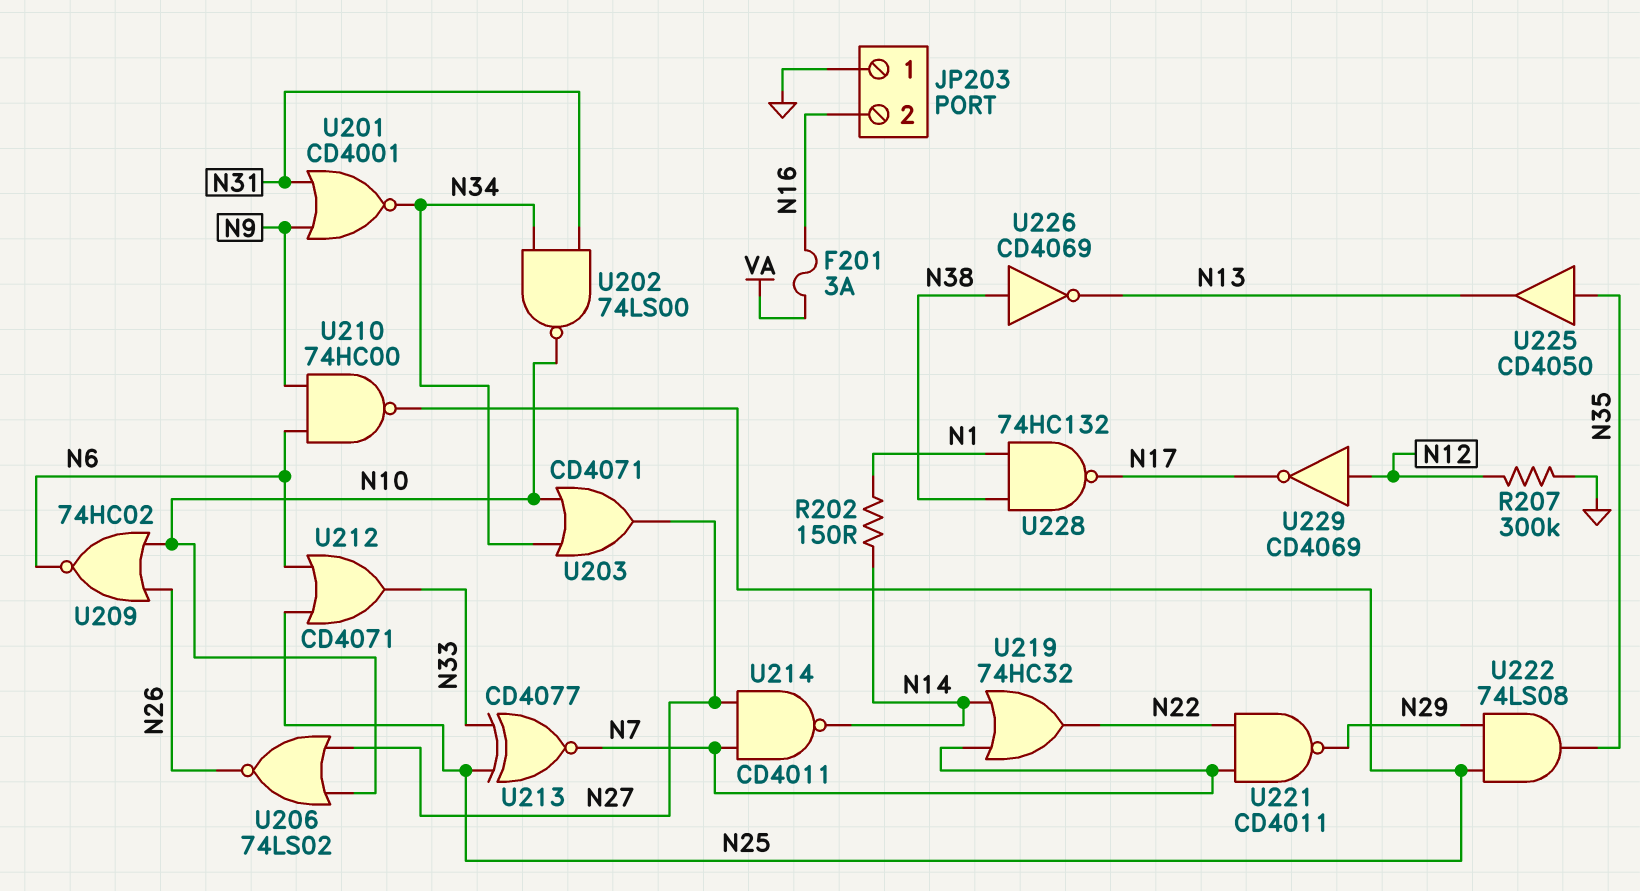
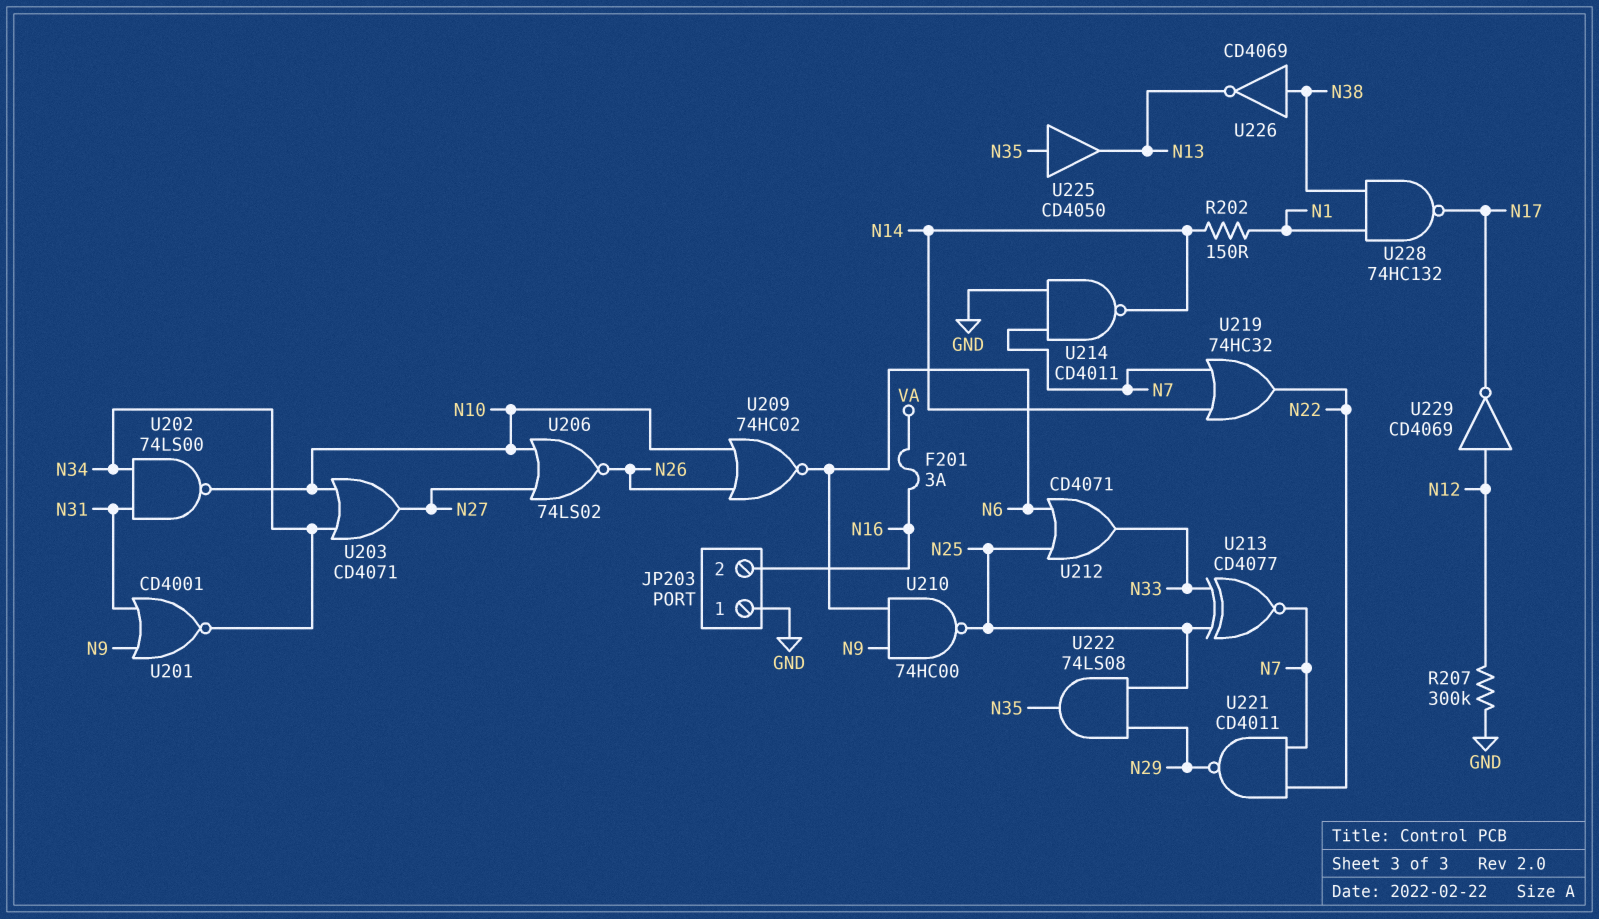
U214: NAND CD4011 (in N7, in N27, out N14) -> NAND CD4011 (in GND, in N7, out N14)

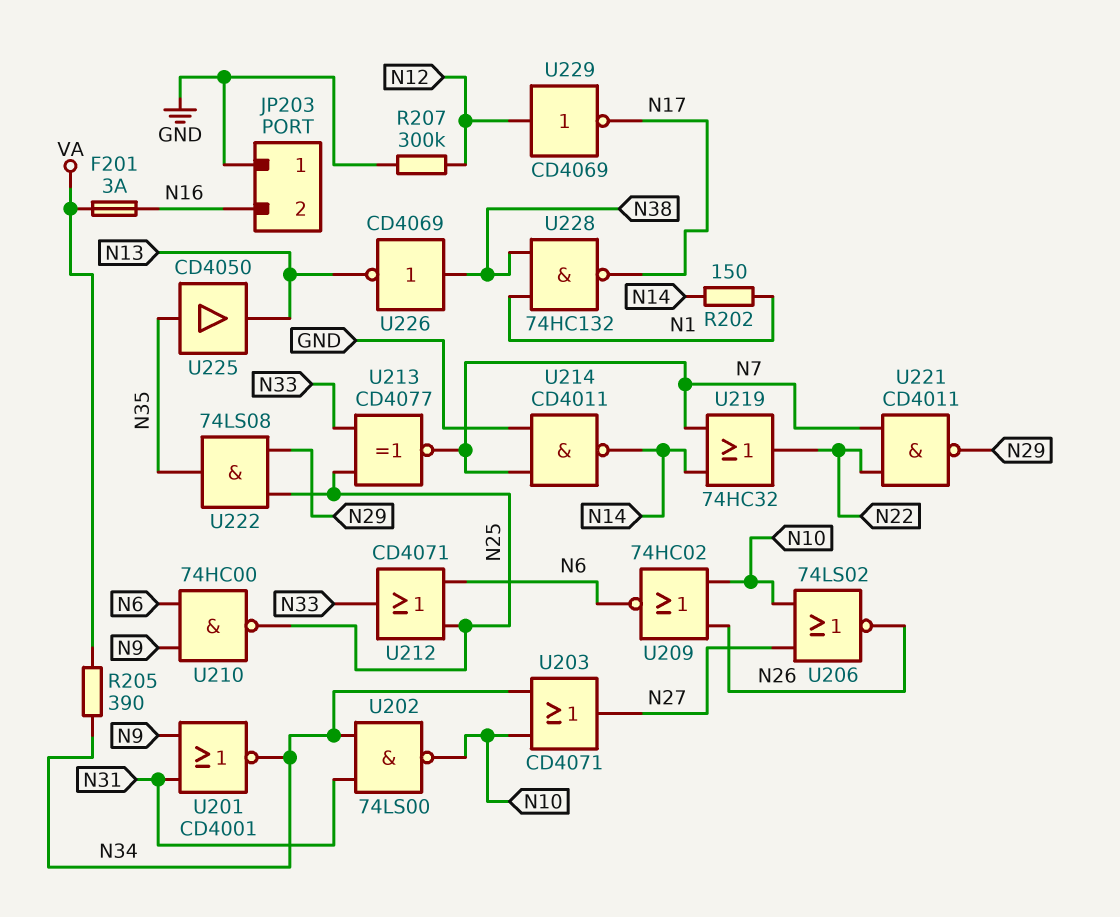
R205: none -> 390 (N34, VA)

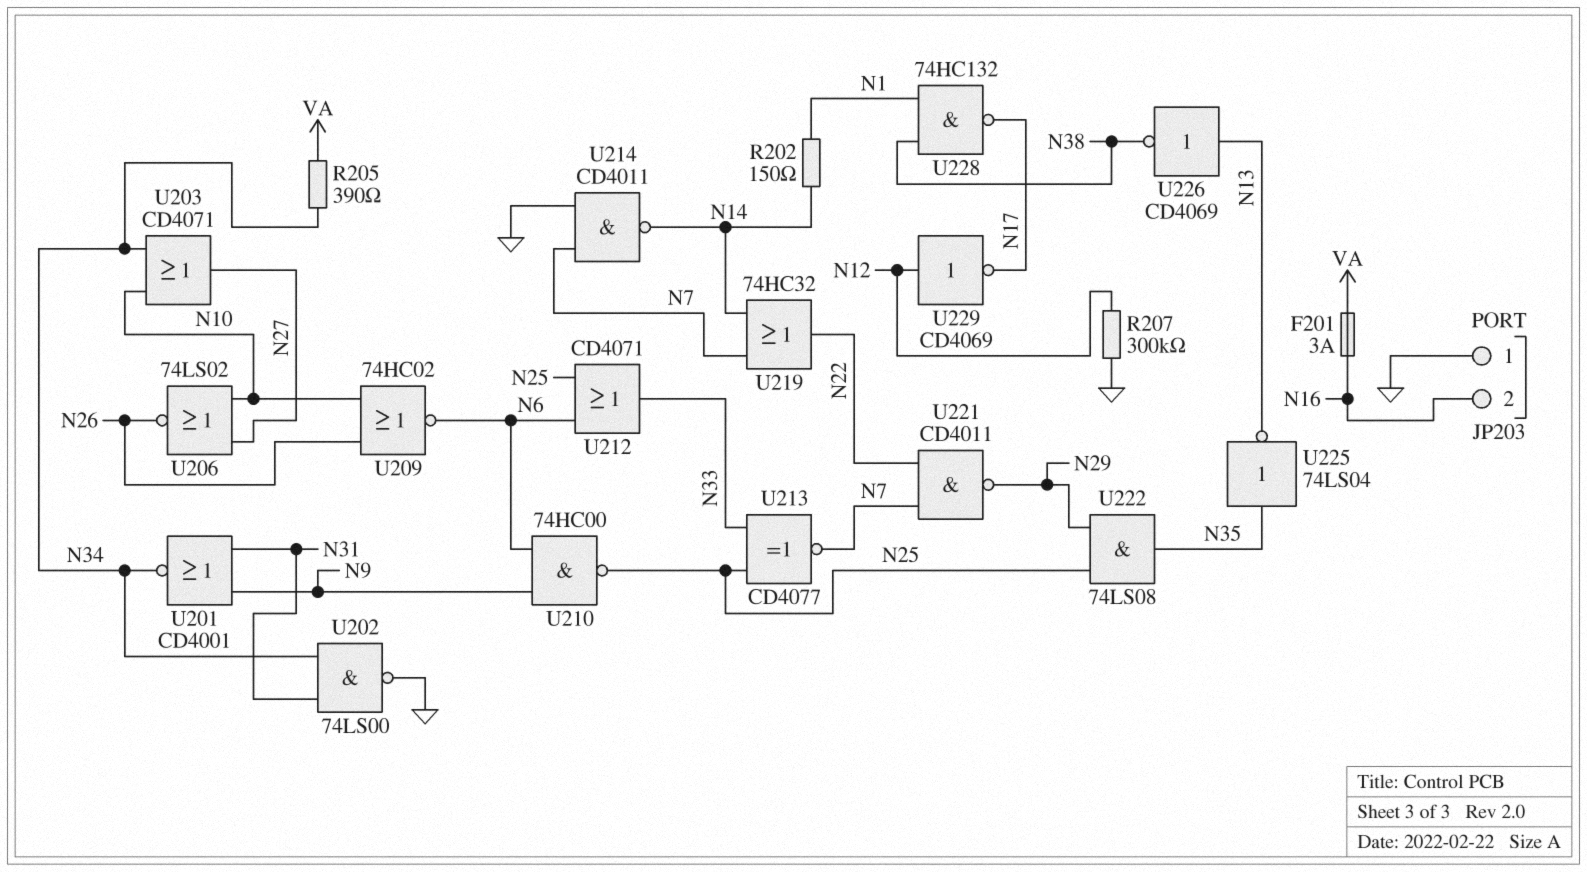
U202: NAND 74LS00 (in N31, in N34, out N10) -> NAND 74LS00 (in N31, in N34, out GND)
U225: buffer CD4050 (in N35, out N13) -> NOT 74LS04 (in N35, out N13)
U226: NOT CD4069 (in N38, out N13) -> NOT CD4069 (in N13, out N38)

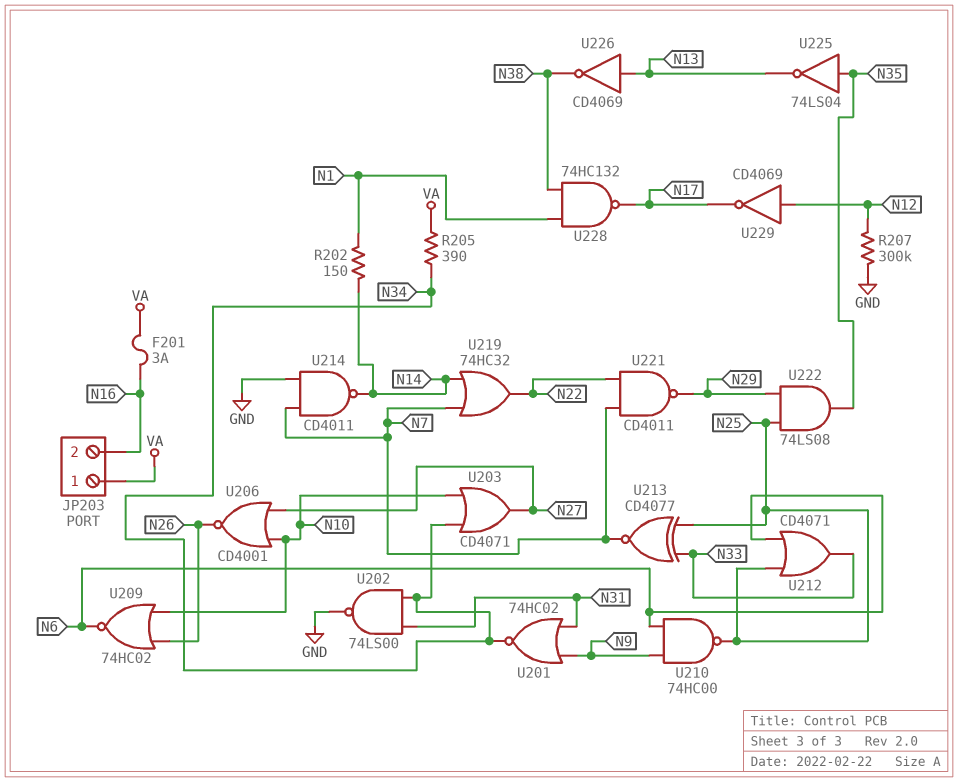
JP203 pin 1: GND -> VA
U201: NOR CD4001 (in N9, in N31, out N34) -> NOR 74HC02 (in N9, in N31, out N34)
U206: NOR 74LS02 (in N10, in N27, out N26) -> NOR CD4001 (in N10, in N27, out N26)

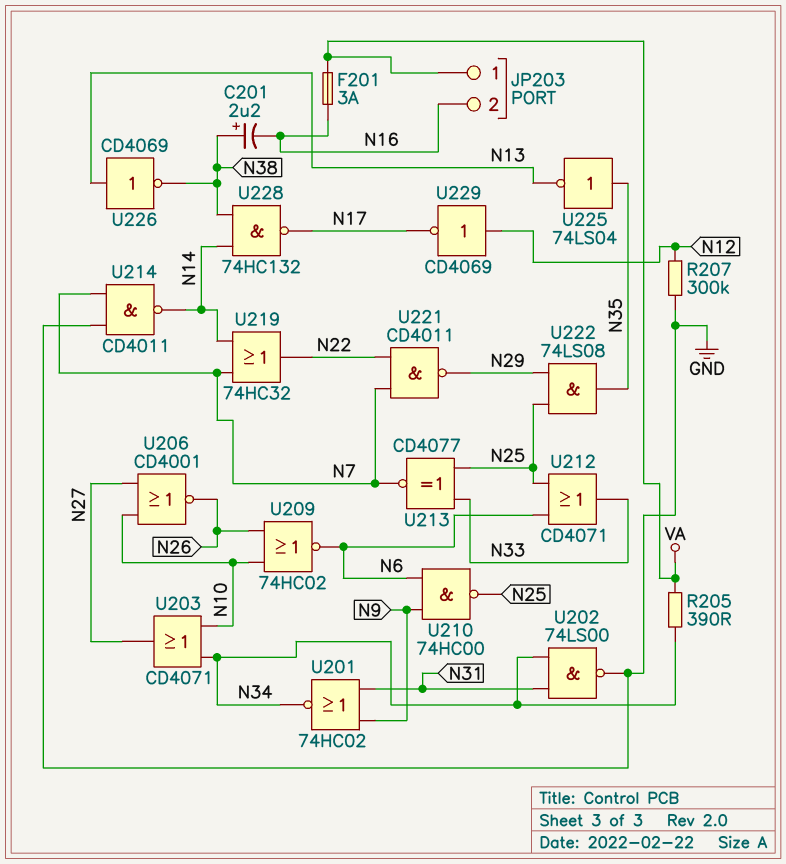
C201: none -> 2.2uF (plus N38, minus N16)
R202: 150 (N1, N14) -> none
U228: NAND 74HC132 (in N1, in N38, out N17) -> NAND 74HC132 (in N14, in N38, out N17)

